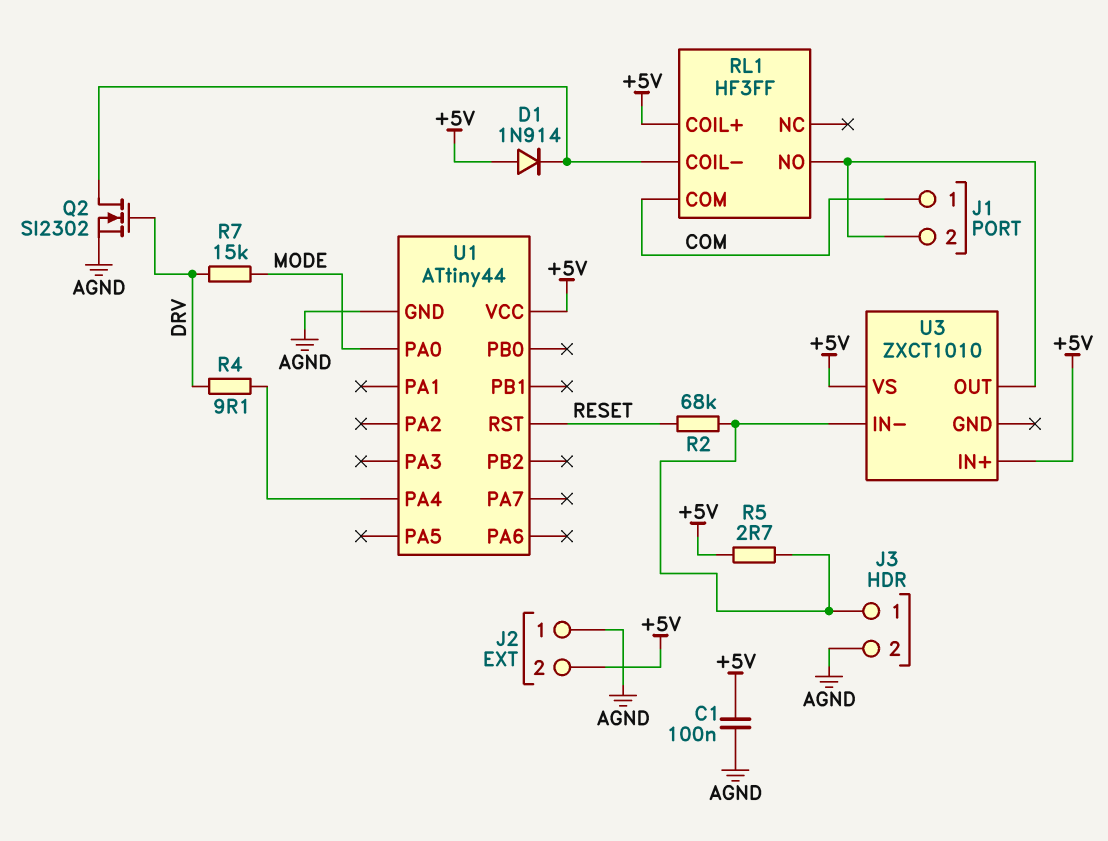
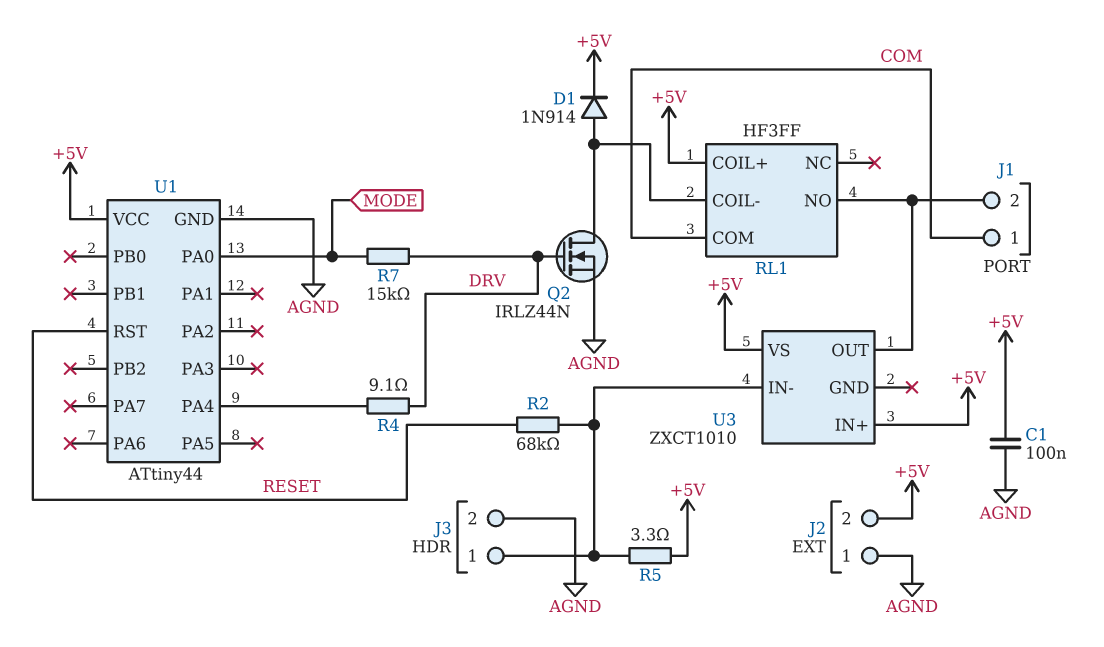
D1: diode 1N914 (A +5V, K RL1/COIL-) -> diode 1N914 (A RL1/COIL-, K +5V)
Q2: NMOS SI2302 (G DRV, D RL1/COIL-, S AGND) -> NMOS IRLZ44N (G DRV, D RL1/COIL-, S AGND)
R5: 2.7 (+5V, J3/1) -> 3.3 (+5V, J3/1)

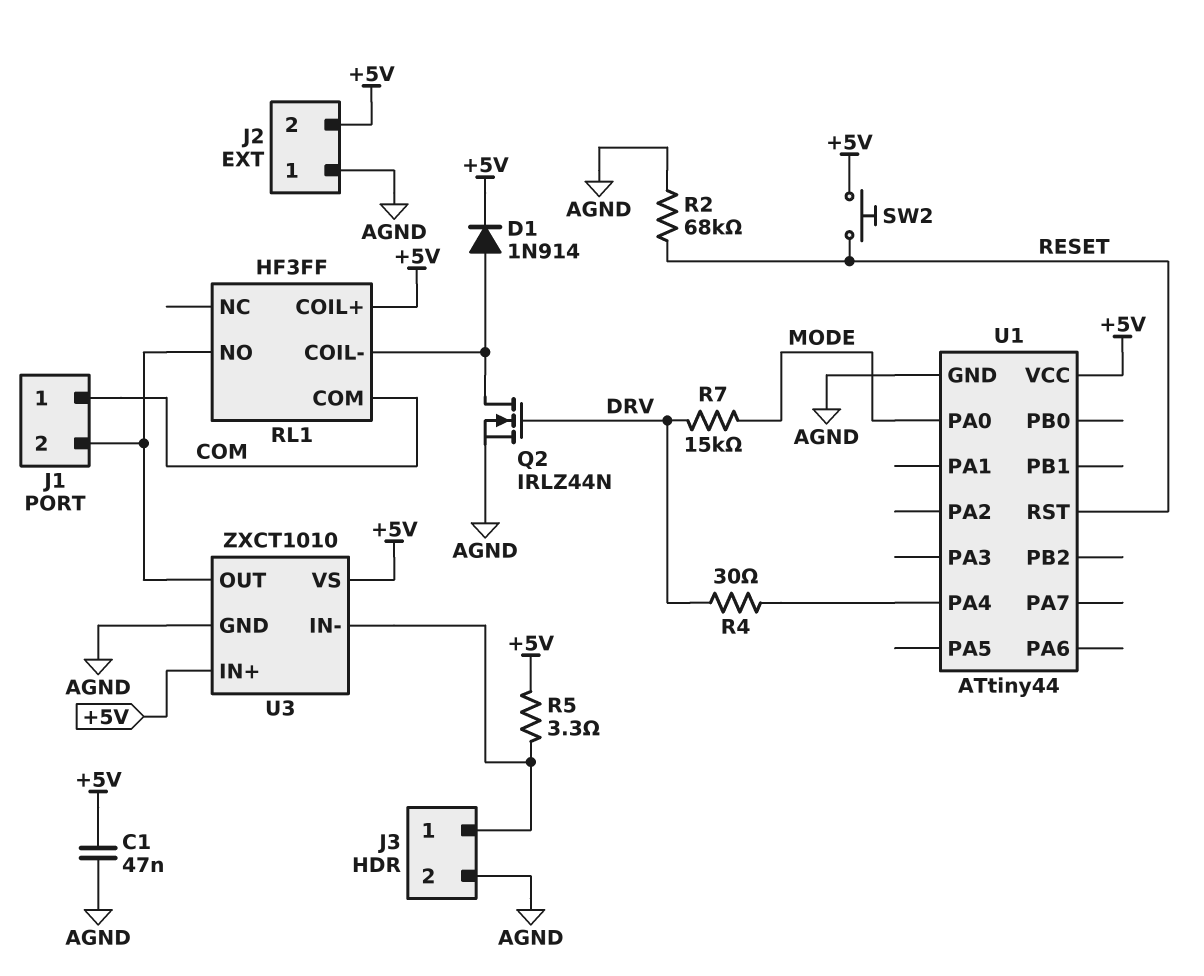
C1: 100nF (+5V, AGND) -> 47nF (+5V, AGND)
R2: 68k (J3/1, RESET) -> 68k (AGND, RESET)
R4: 9.1 (DRV, U1/PA4) -> 30 (DRV, U1/PA4)
SW2: none -> button (+5V, RESET)
U3 pin GND: none -> AGND

